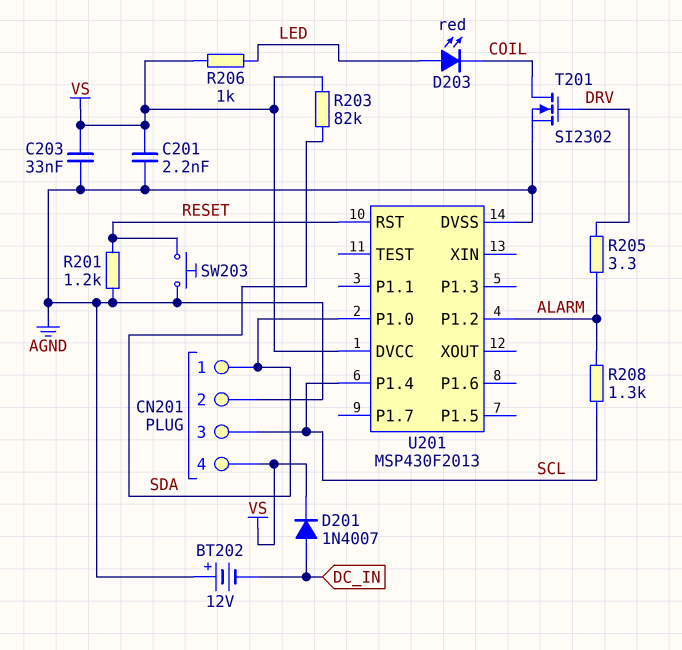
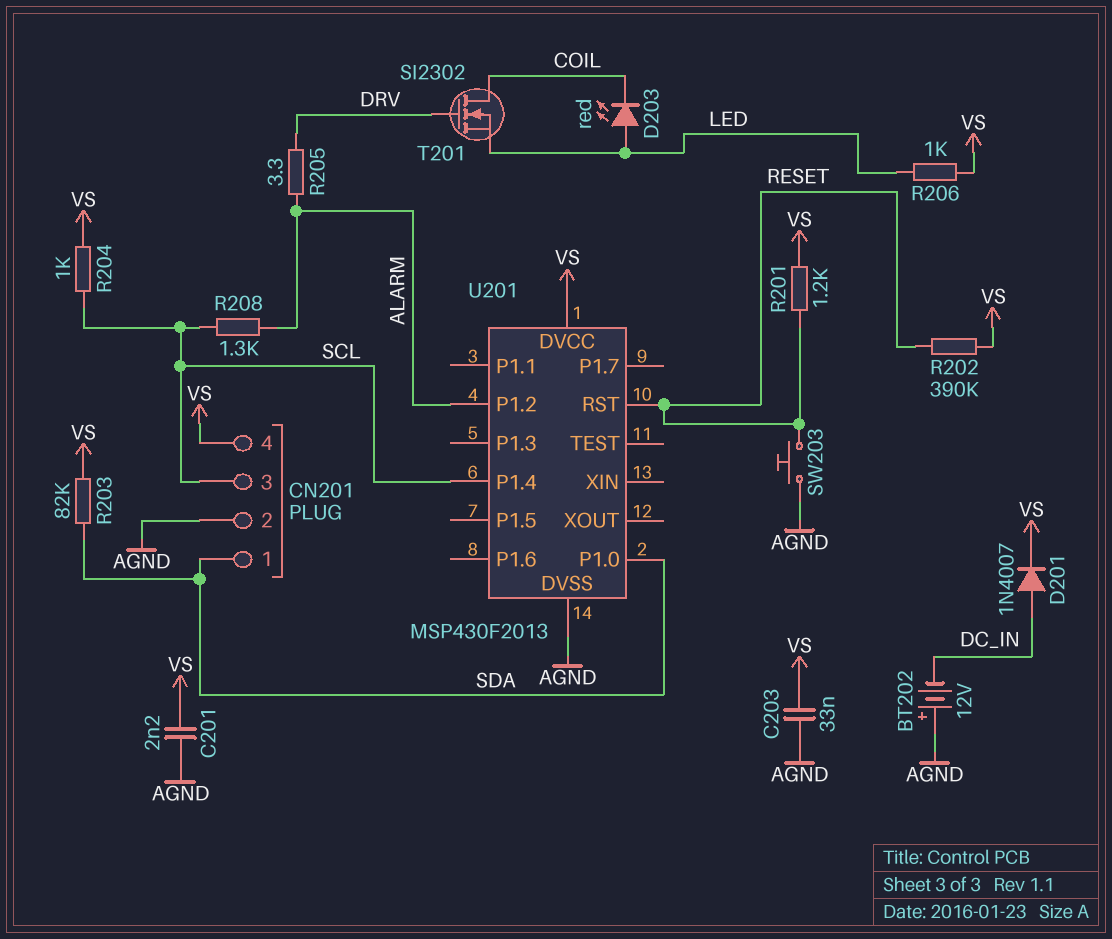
R201: 1.2k (AGND, RESET) -> 1.2k (RESET, VS)
R202: none -> 390k (RESET, VS)
R204: none -> 1k (SCL, VS)
T201: NMOS SI2302 (G DRV, D COIL, S AGND) -> NMOS SI2302 (G DRV, D COIL, S LED)

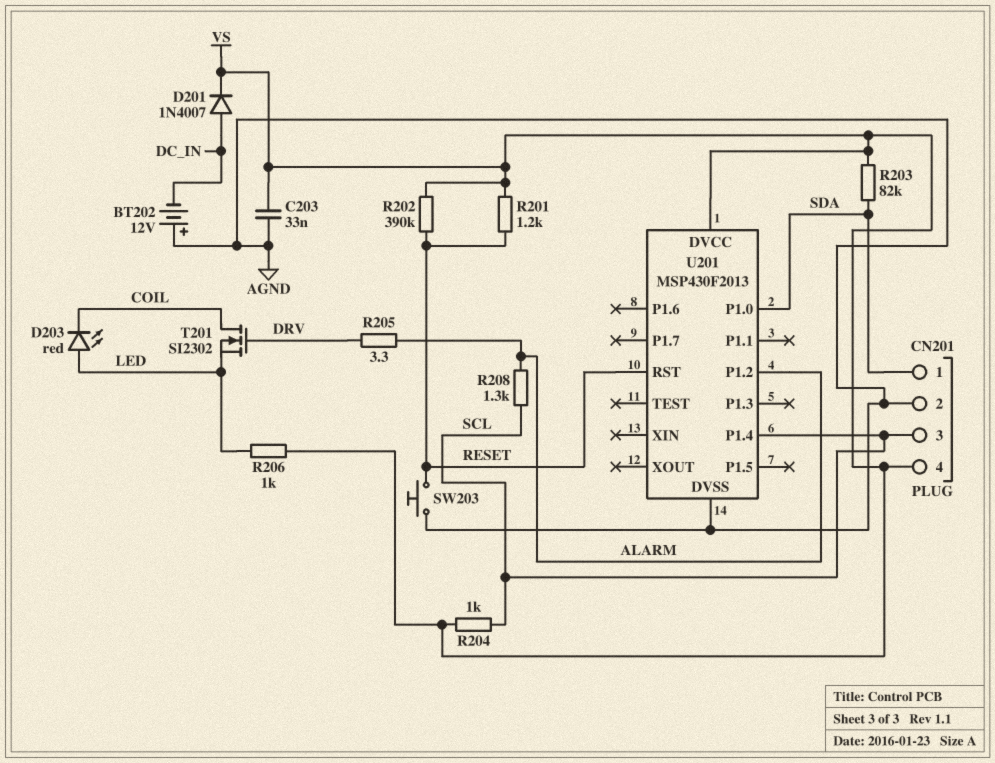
C201: 2.2nF (AGND, VS) -> none

